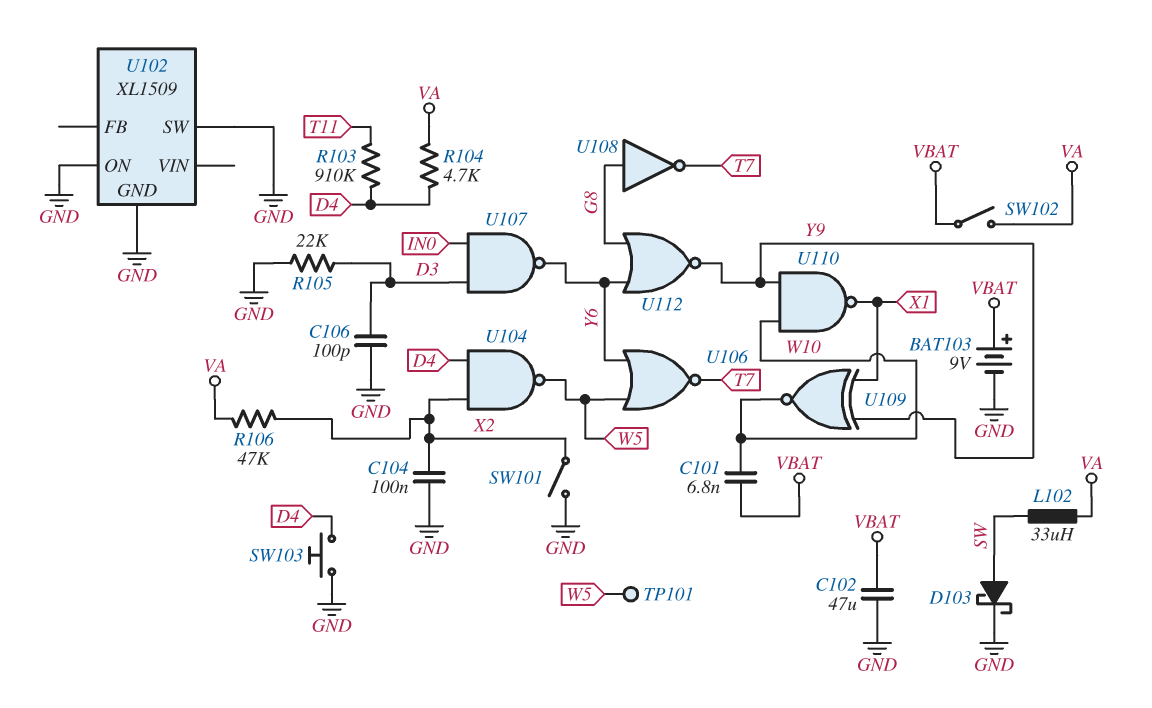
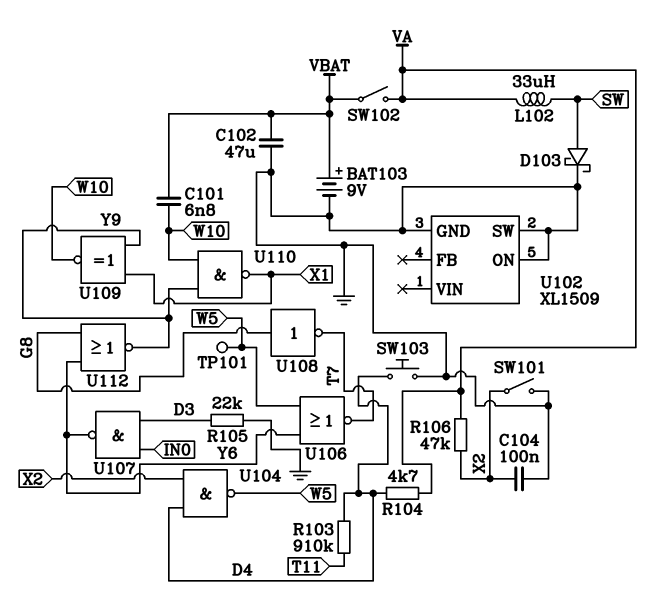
C106: 100pF (D3, GND) -> none

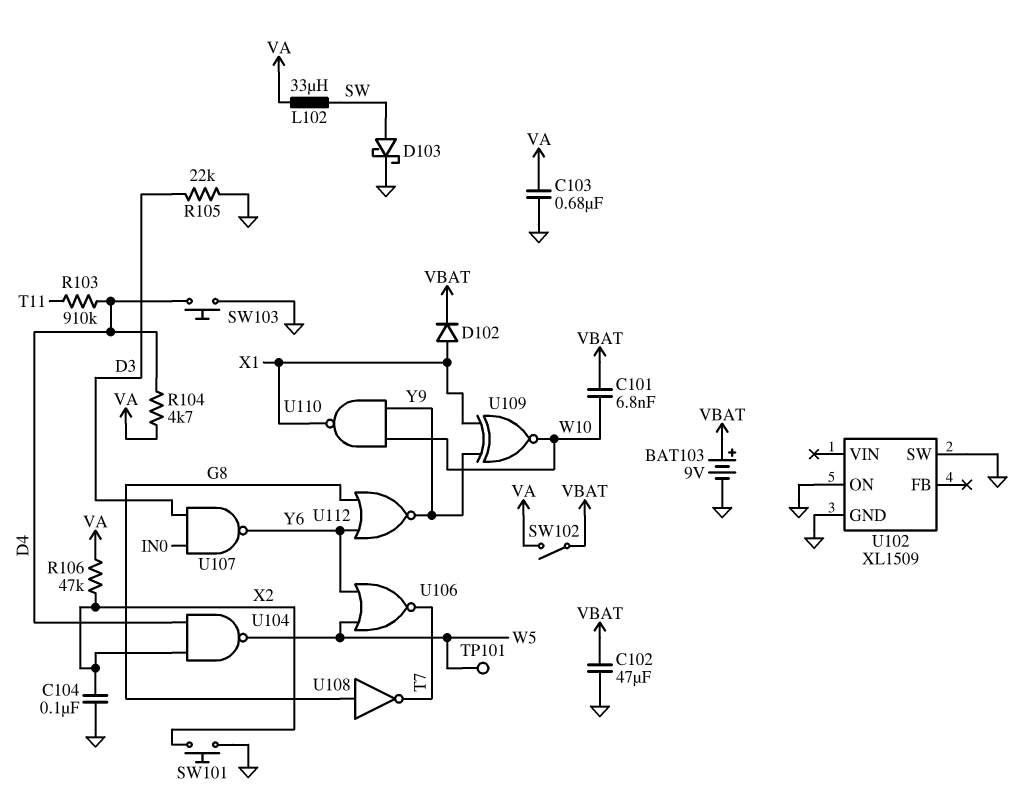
C103: none -> 680nF (GND, VA)
D102: none -> diode (A X1, K VBAT)
SW101: switch (GND, X2) -> button (GND, X2)

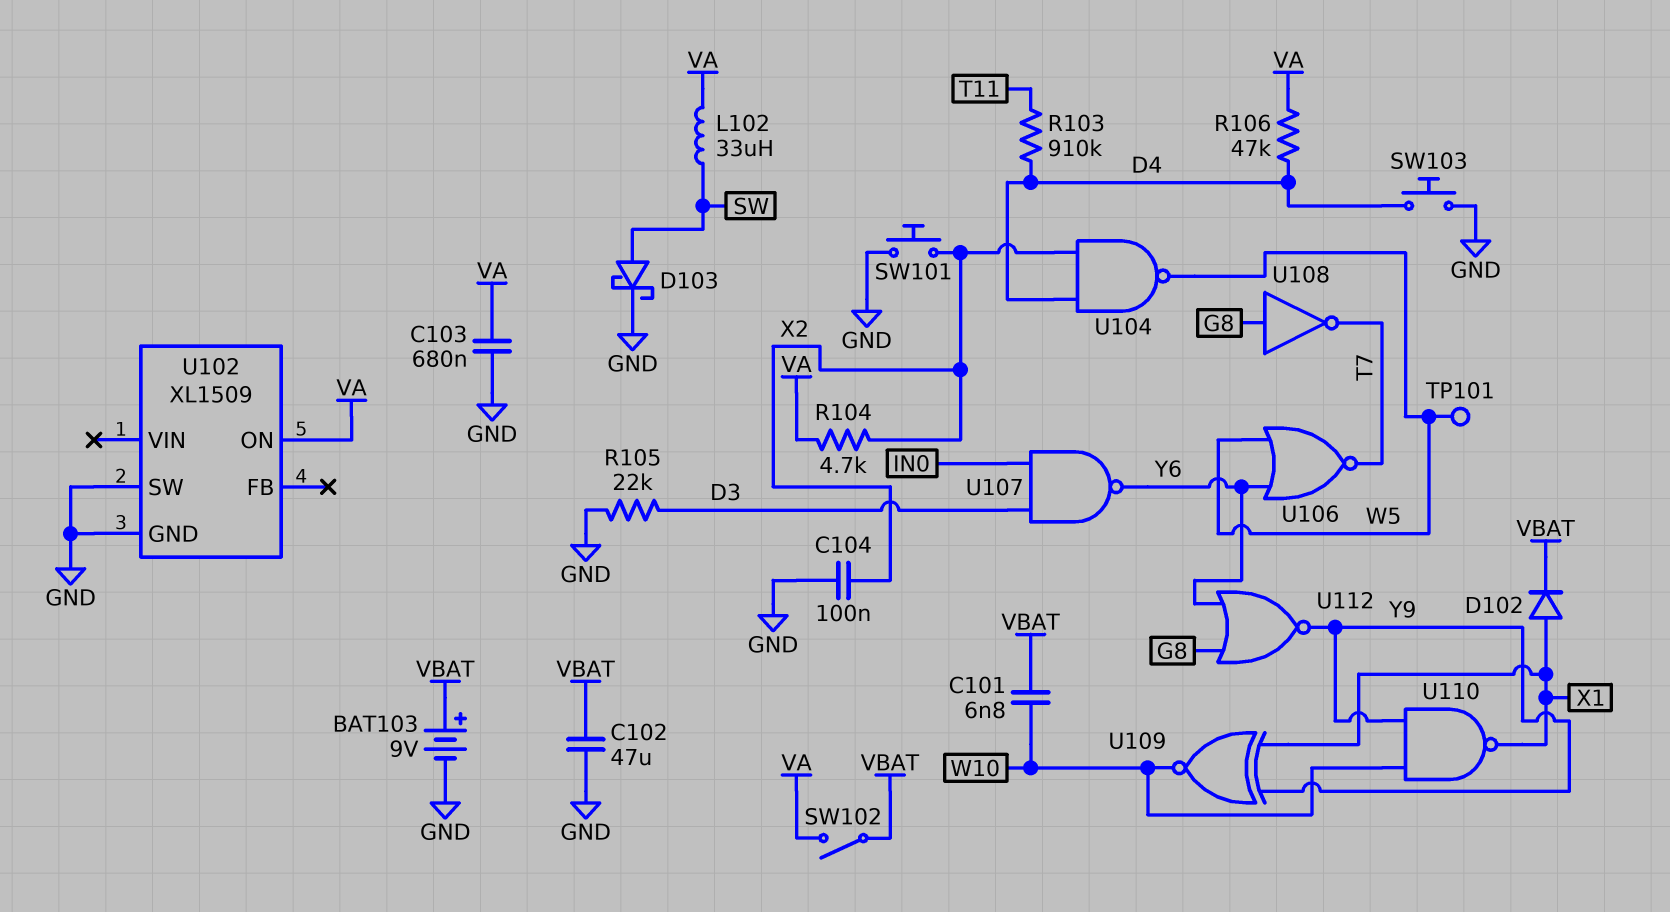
R104: 4.7k (D4, VA) -> 4.7k (VA, X2)
R106: 47k (VA, X2) -> 47k (D4, VA)
U102 pin ON: GND -> VA

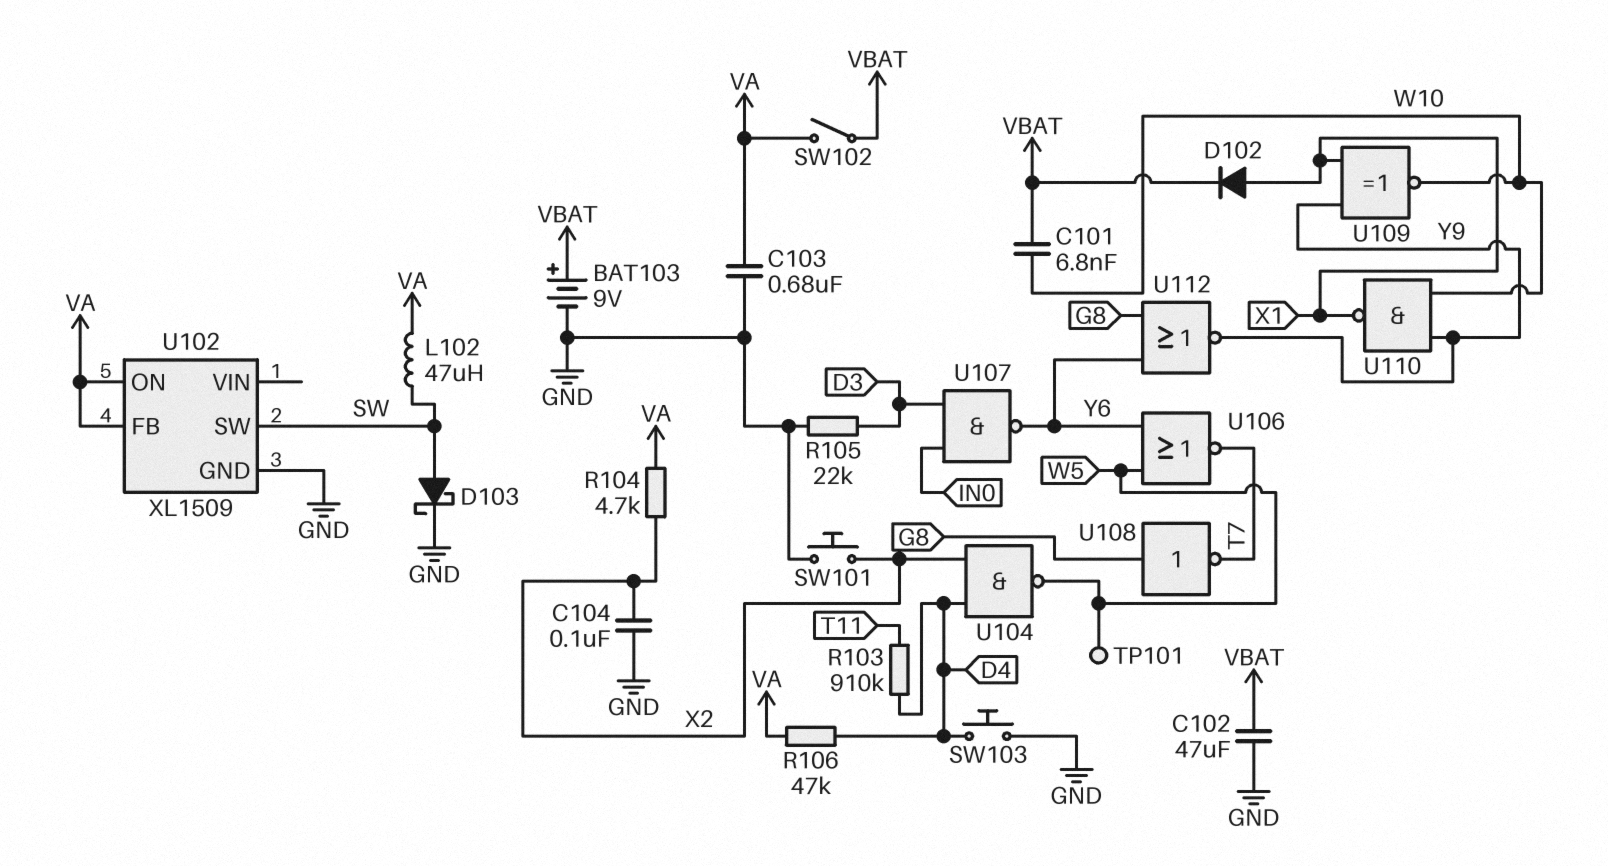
L102: 33uH (SW, VA) -> 47uH (SW, VA)
U102 pin FB: none -> VA
U102 pin SW: GND -> SW

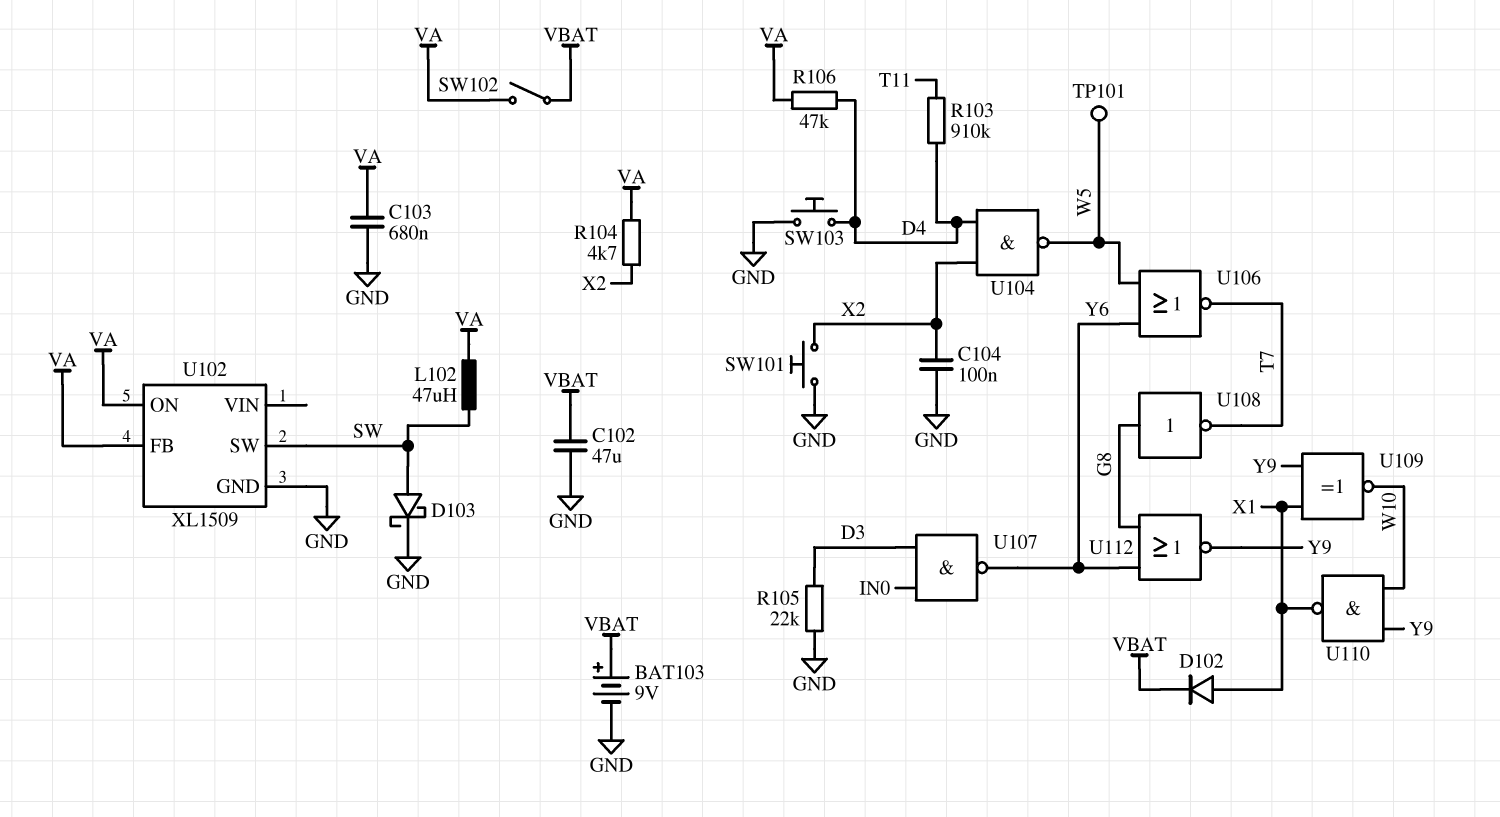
C101: 6.8nF (VBAT, W10) -> none

